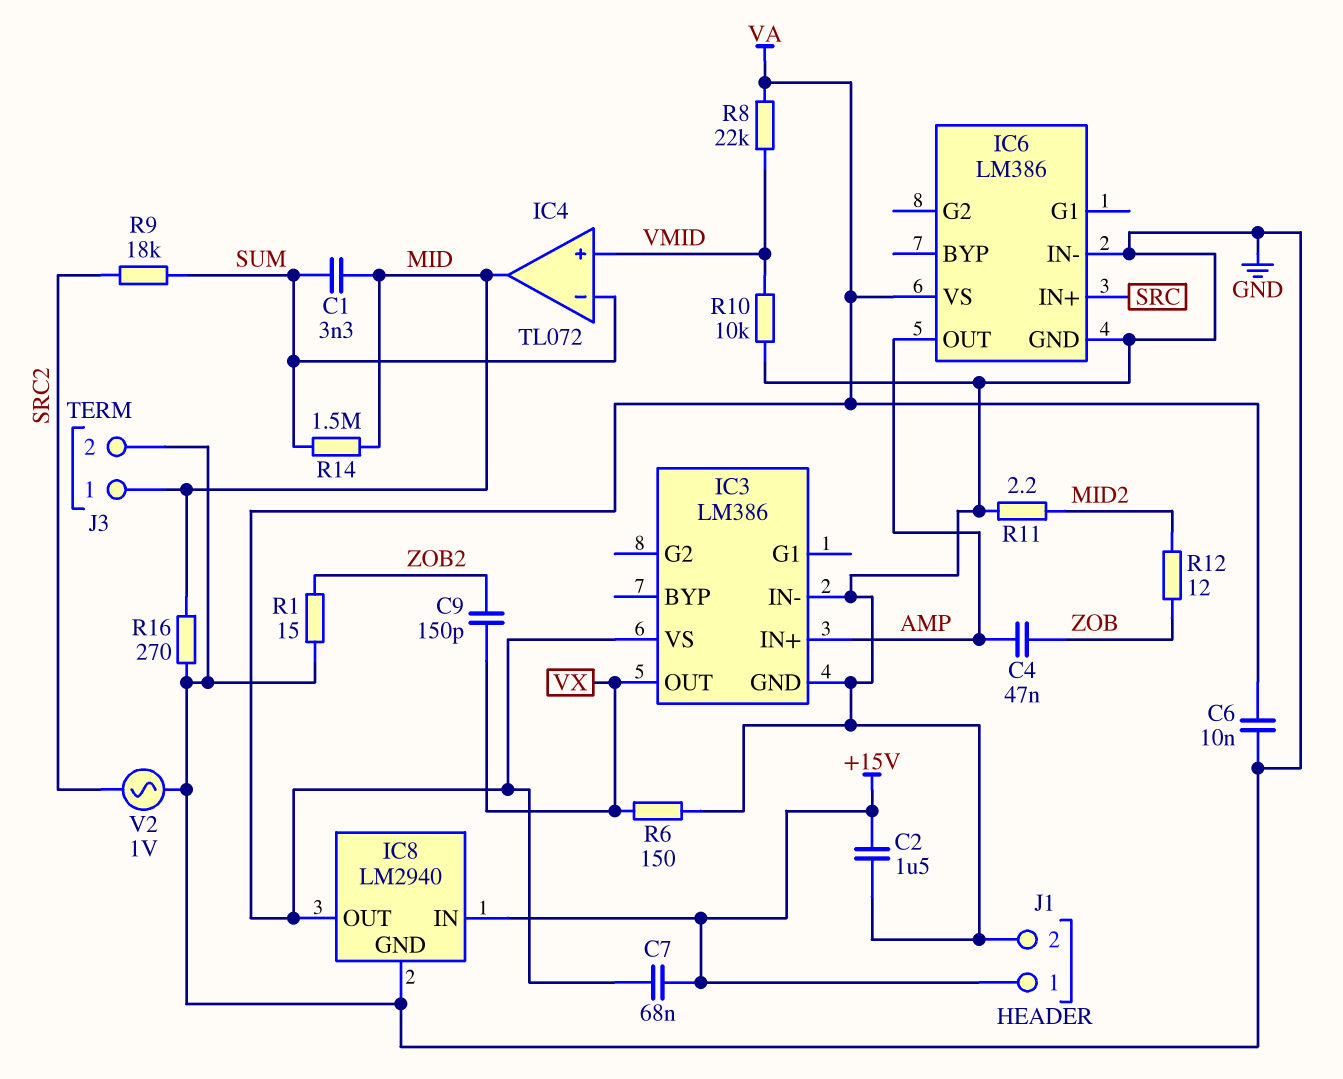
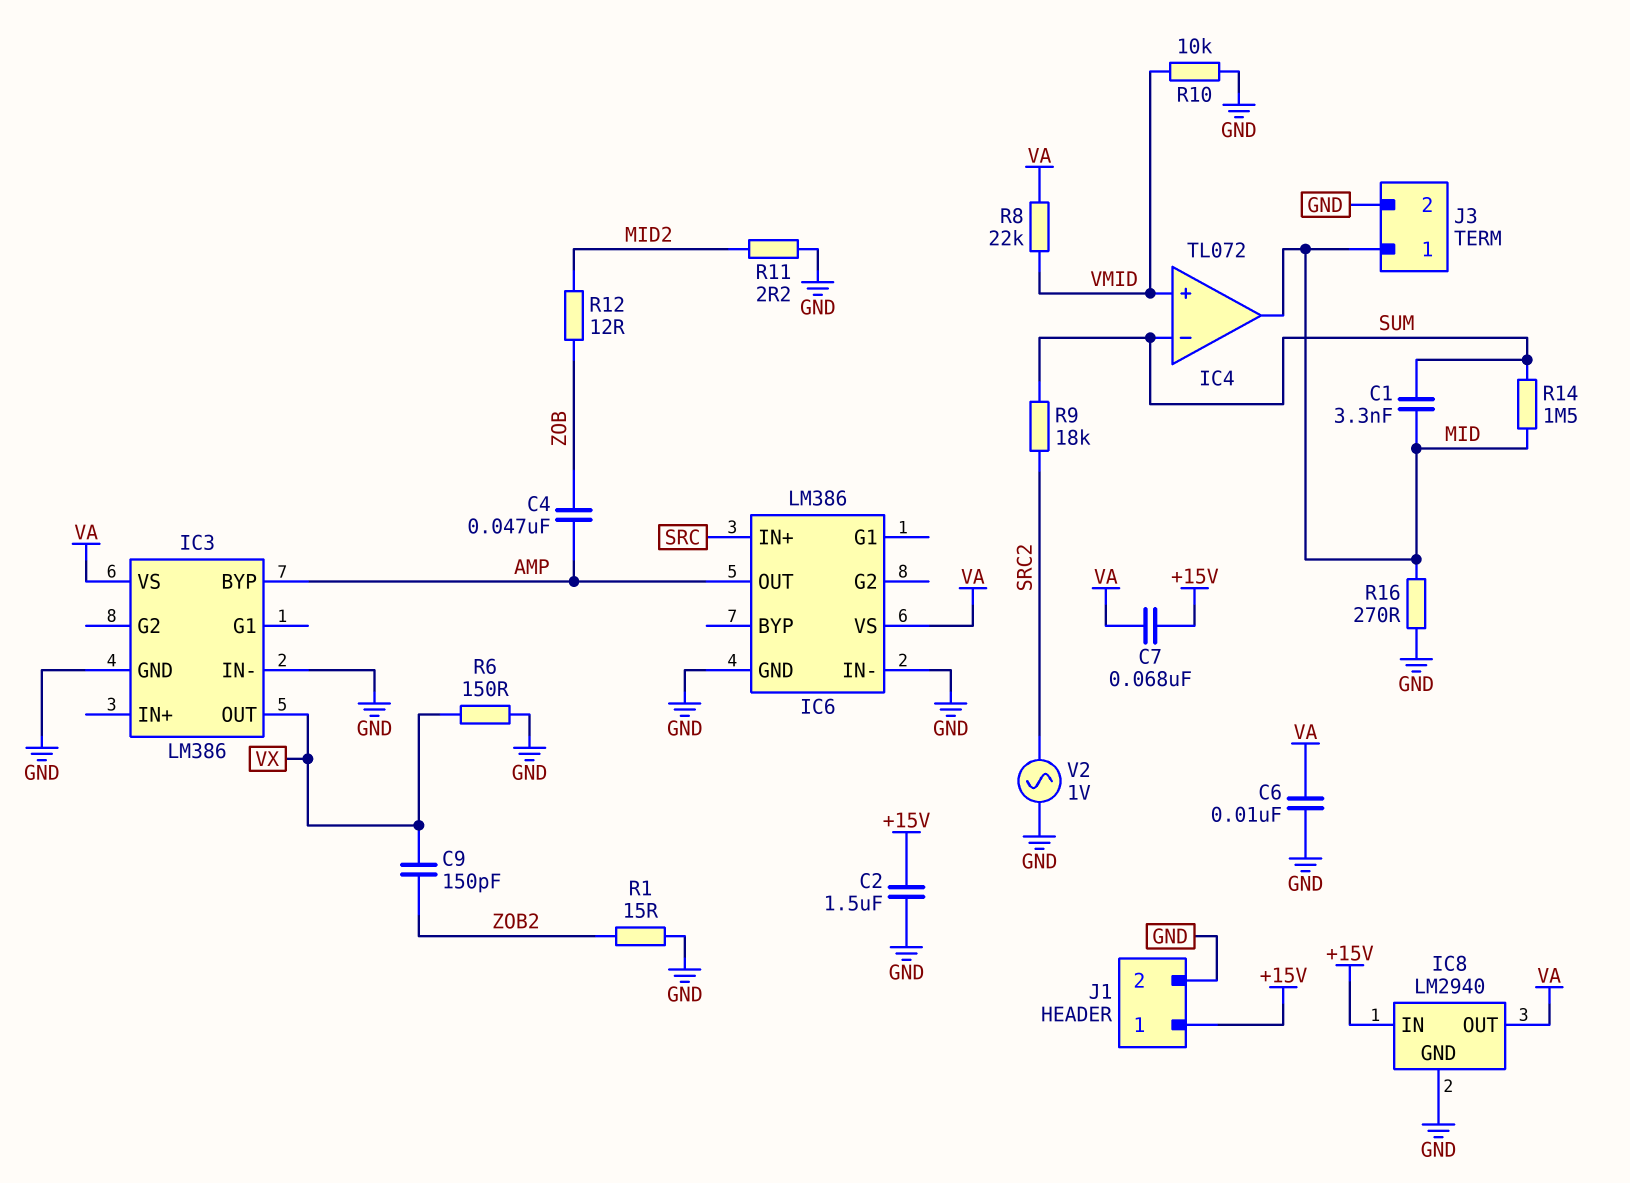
IC3 pin BYP: none -> AMP
IC3 pin IN+: AMP -> none

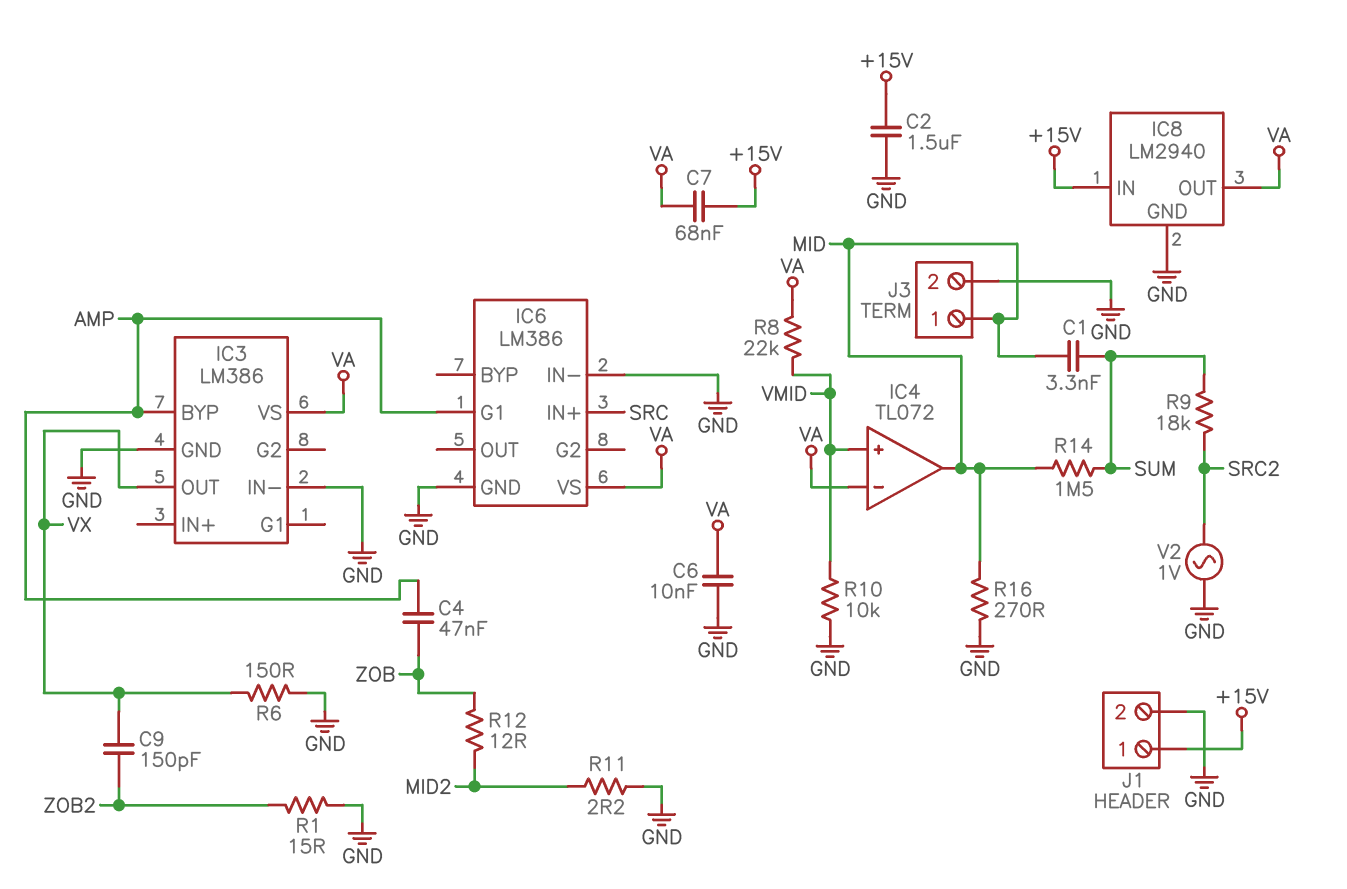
IC4 pin in-: SUM -> VA
IC6 pin G1: none -> AMP
IC6 pin OUT: AMP -> none

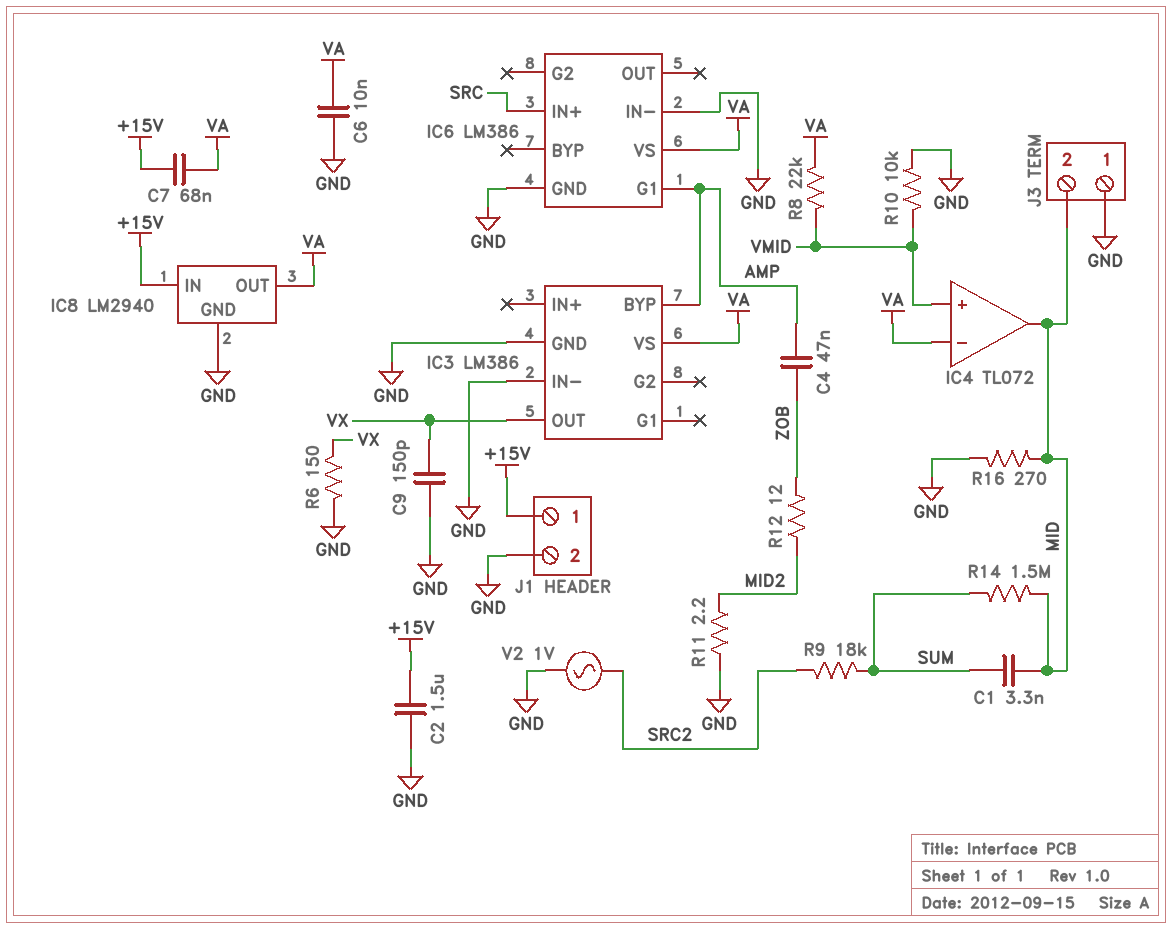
C9: 150pF (VX, ZOB2) -> 150pF (GND, VX)
J3 pin 1: MID -> GND
J3 pin 2: GND -> MID
R1: 15 (GND, ZOB2) -> none

